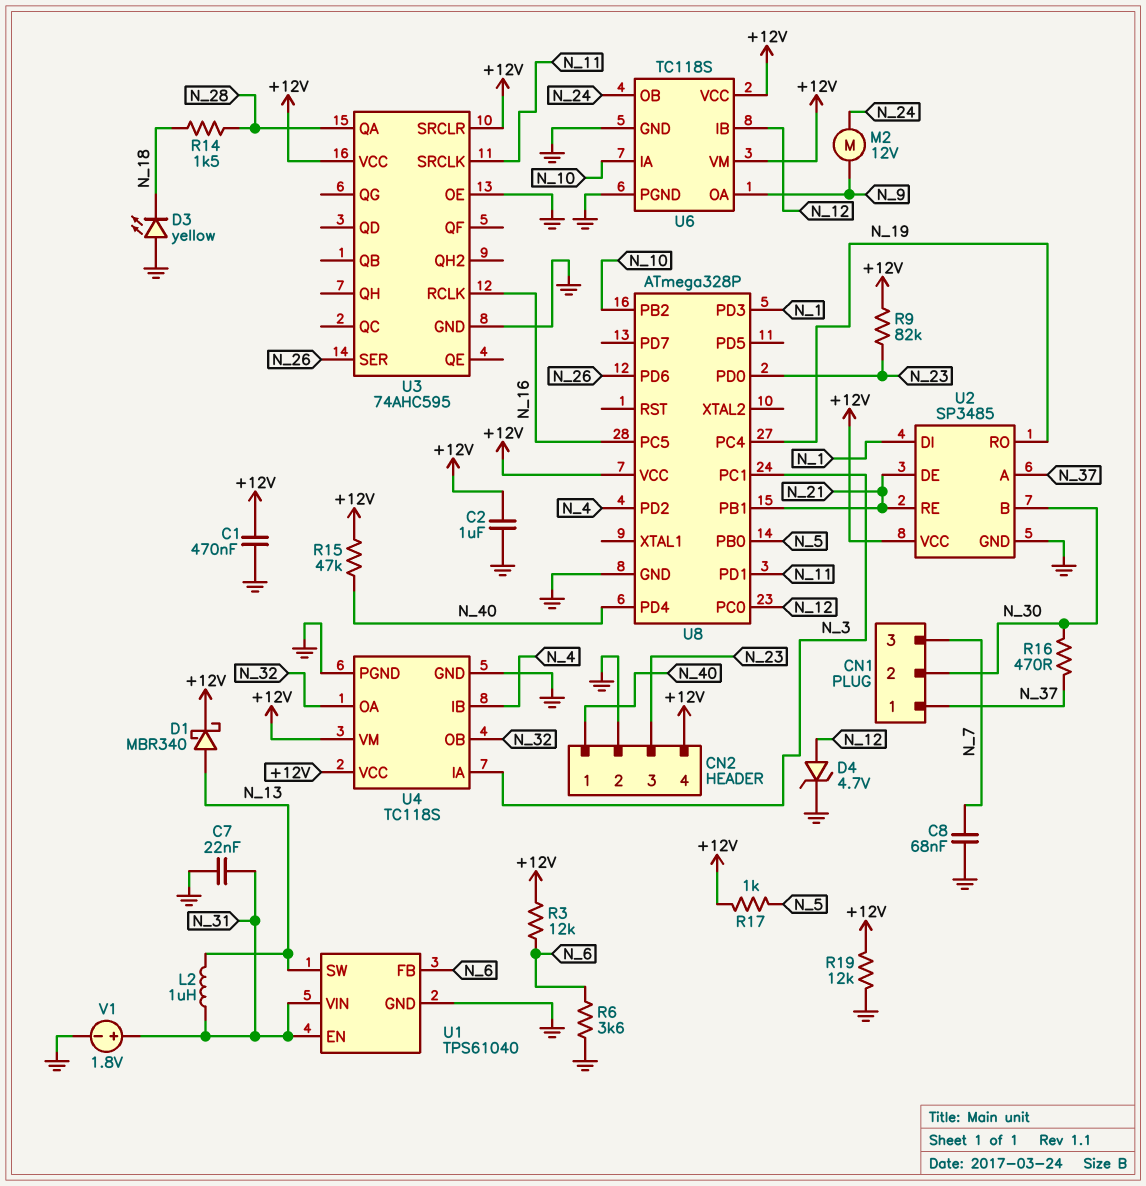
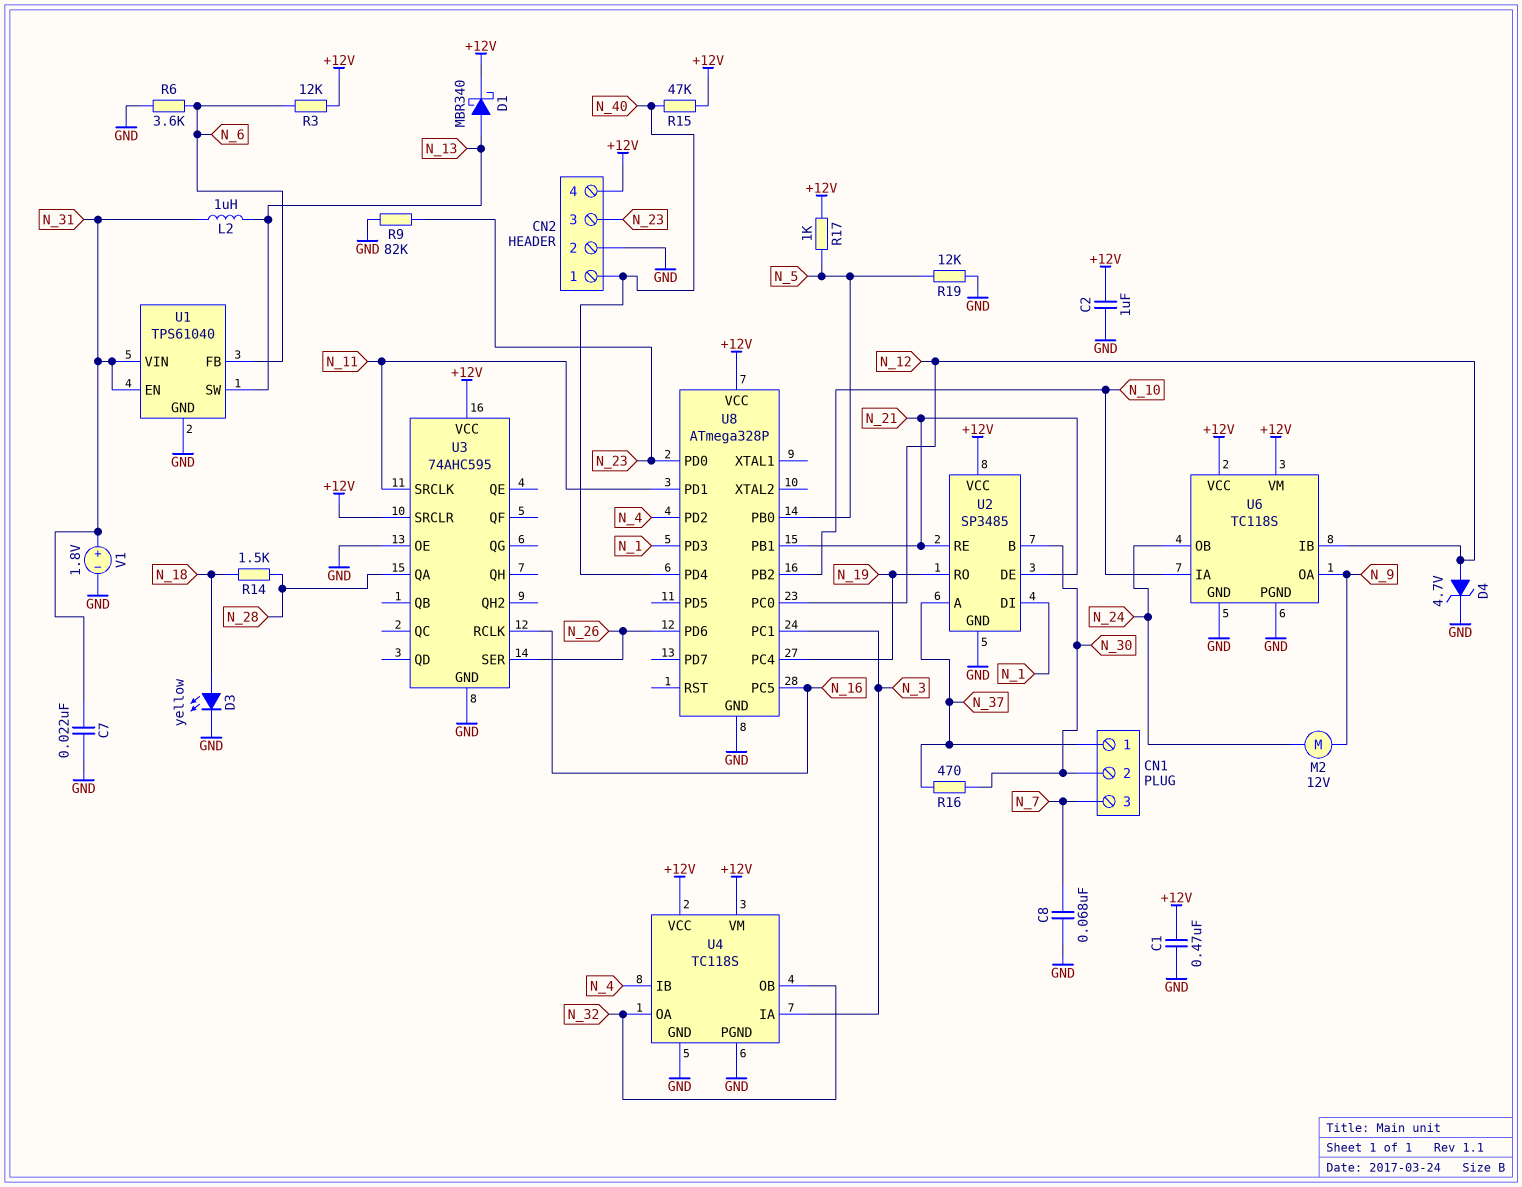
D3: LED yellow (A GND, K N_18) -> LED yellow (A N_18, K GND)
R9: 82k (+12V, N_23) -> 82k (GND, N_23)
R19: 12k (+12V, GND) -> 12k (GND, N_5)

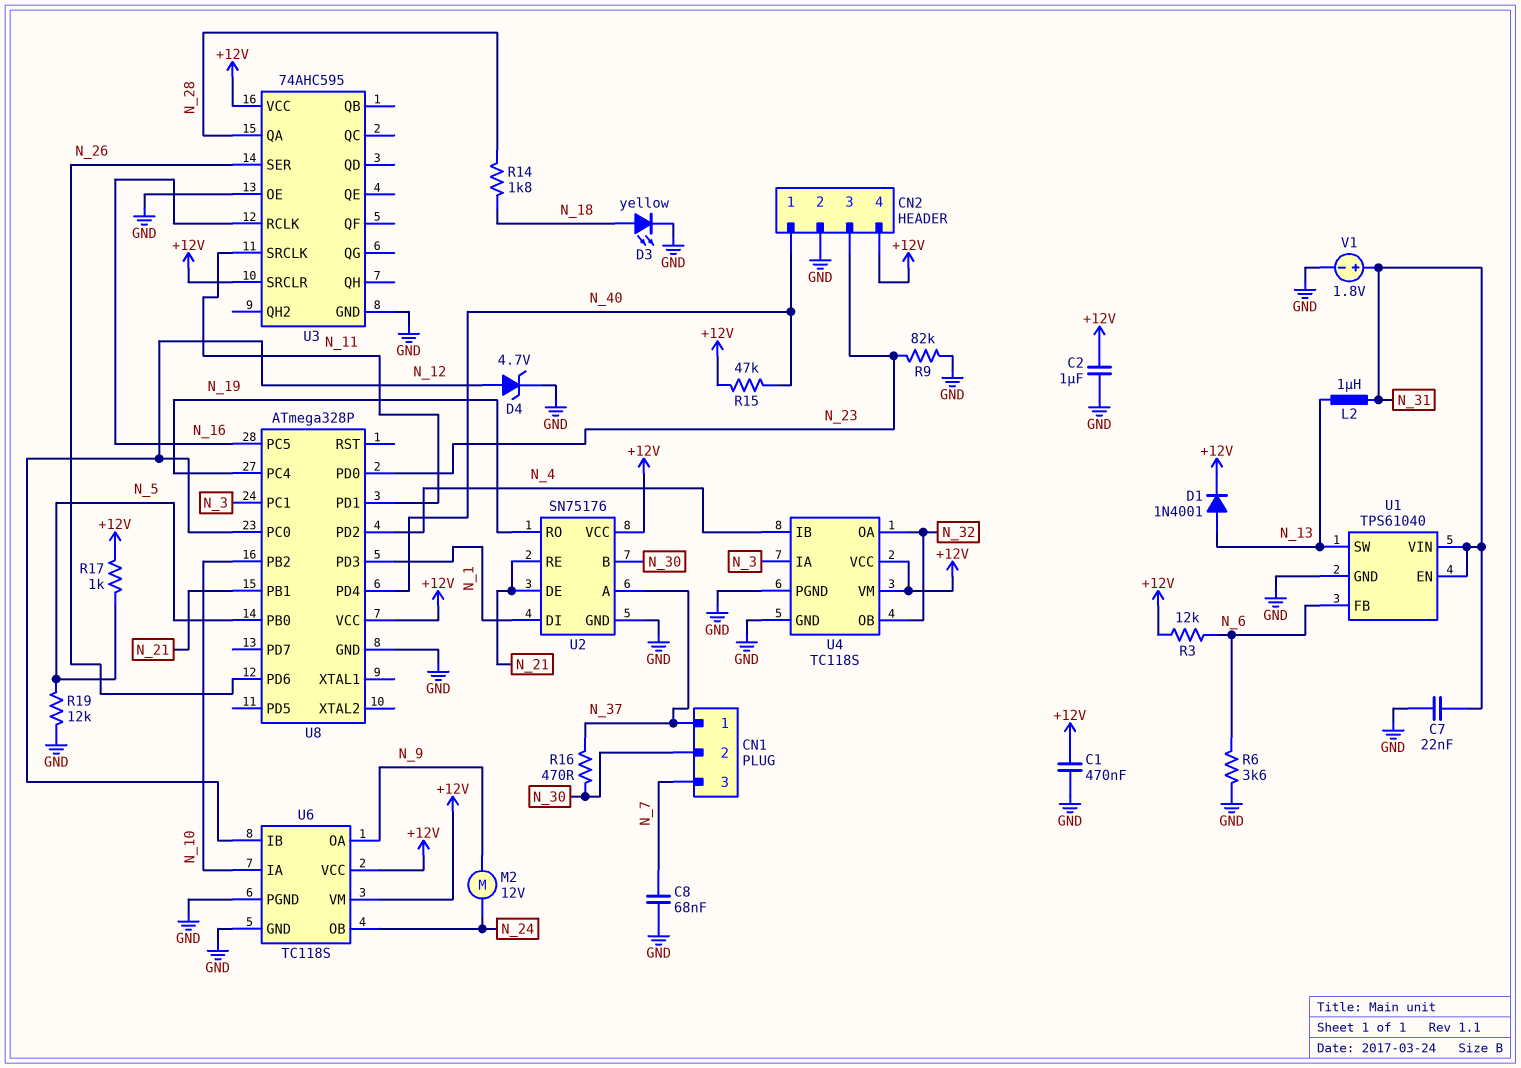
D1: schottky MBR340 (A N_13, K +12V) -> diode 1N4001 (A N_13, K +12V)
R14: 1.5k (N_18, N_28) -> 1.8k (N_18, N_28)
U2: SP3485 -> SN75176

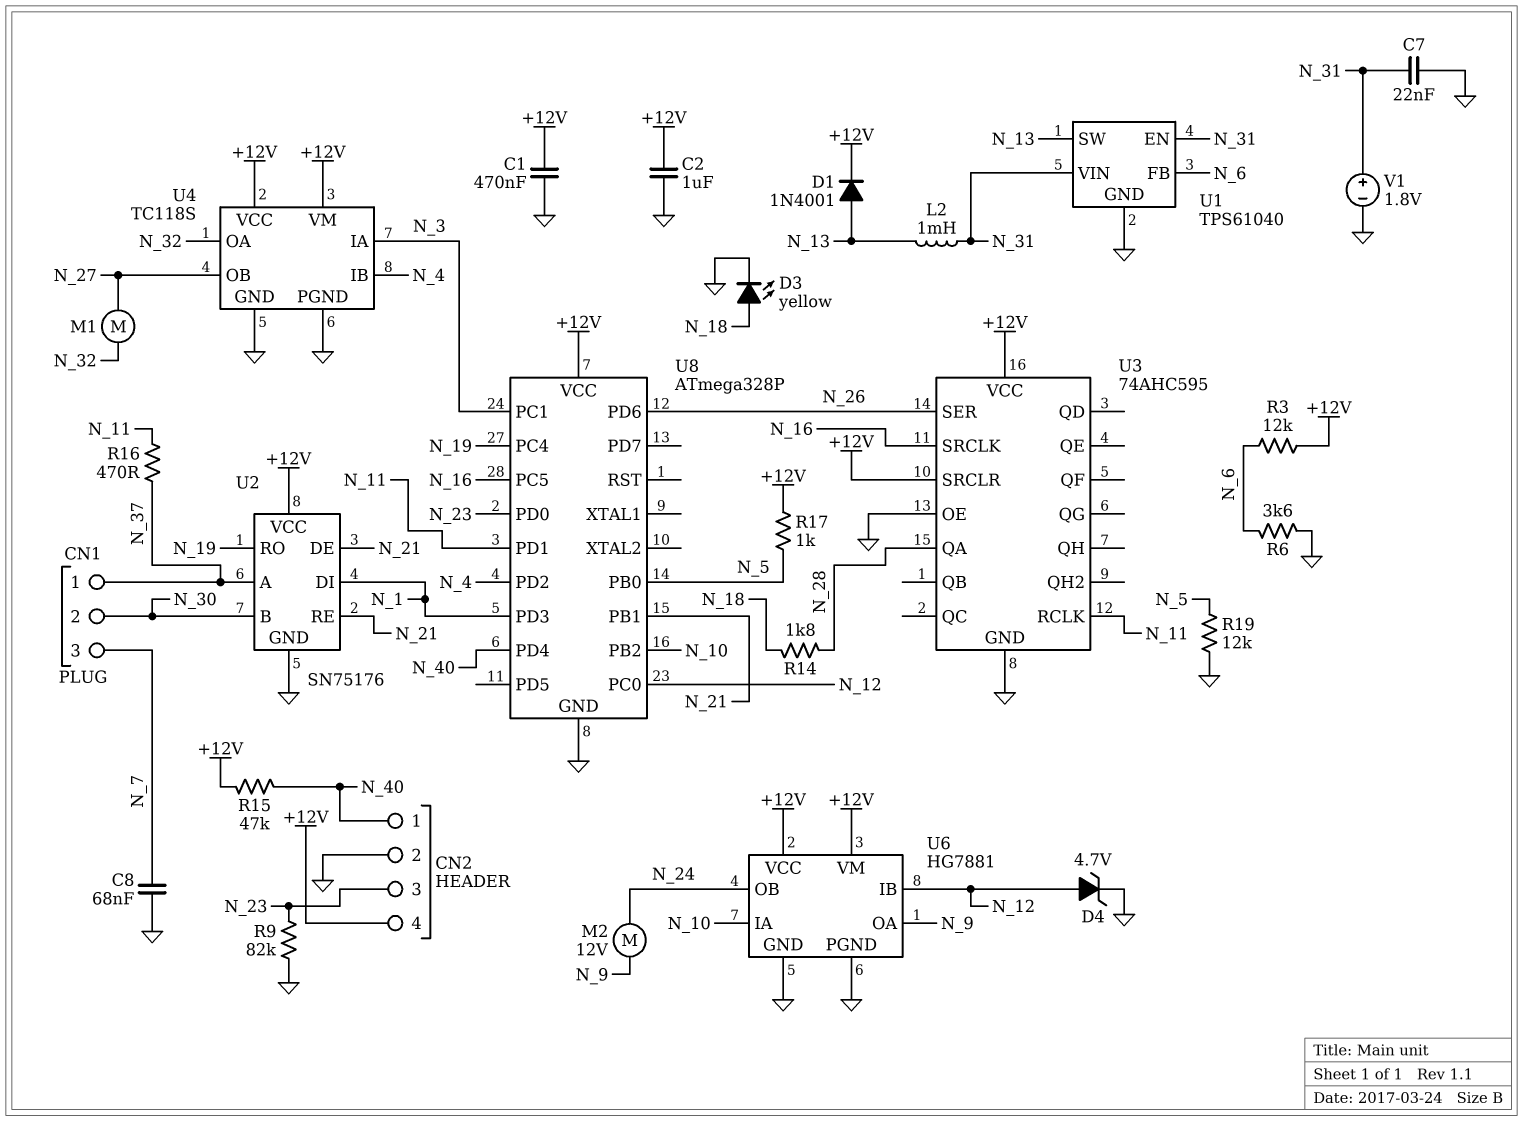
L2: 1uH (N_13, N_31) -> 1mH (N_13, N_31)
M1: none -> motor (N_27, N_32)
R16: 470 (N_30, N_37) -> 470 (N_11, N_37)
U3 pin RCLK: N_16 -> N_11
U3 pin SRCLK: N_11 -> N_16
U4 pin OB: N_32 -> N_27
U6: TC118S -> HG7881

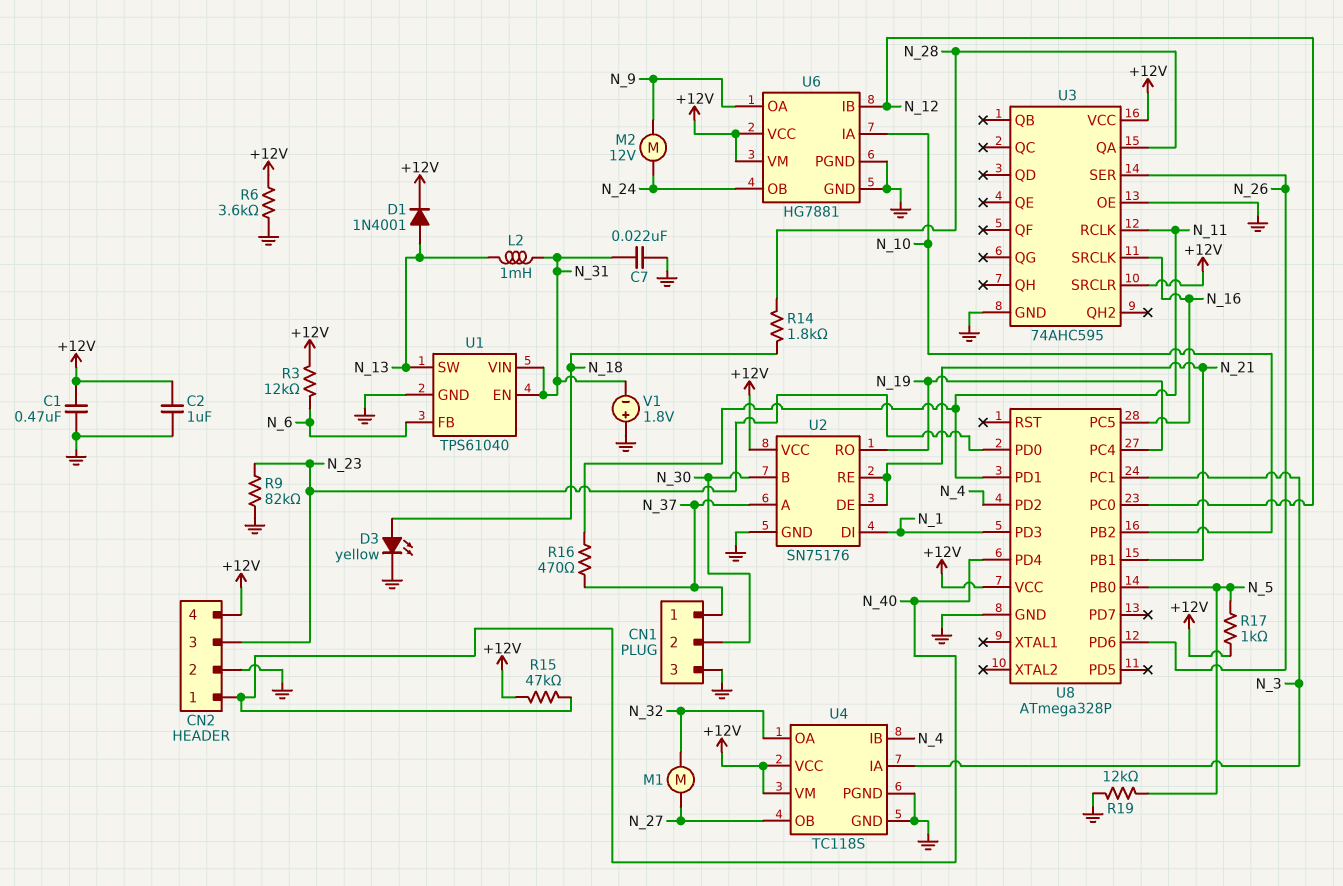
C8: 68nF (GND, N_7) -> none
CN1 pin 3: N_7 -> GND
D4: zener 4.7V (A N_12, K GND) -> none
R6: 3.6k (GND, N_6) -> 3.6k (+12V, GND)
V1: 1.8V (plus N_31, minus GND) -> 1.8V (plus GND, minus N_31)

